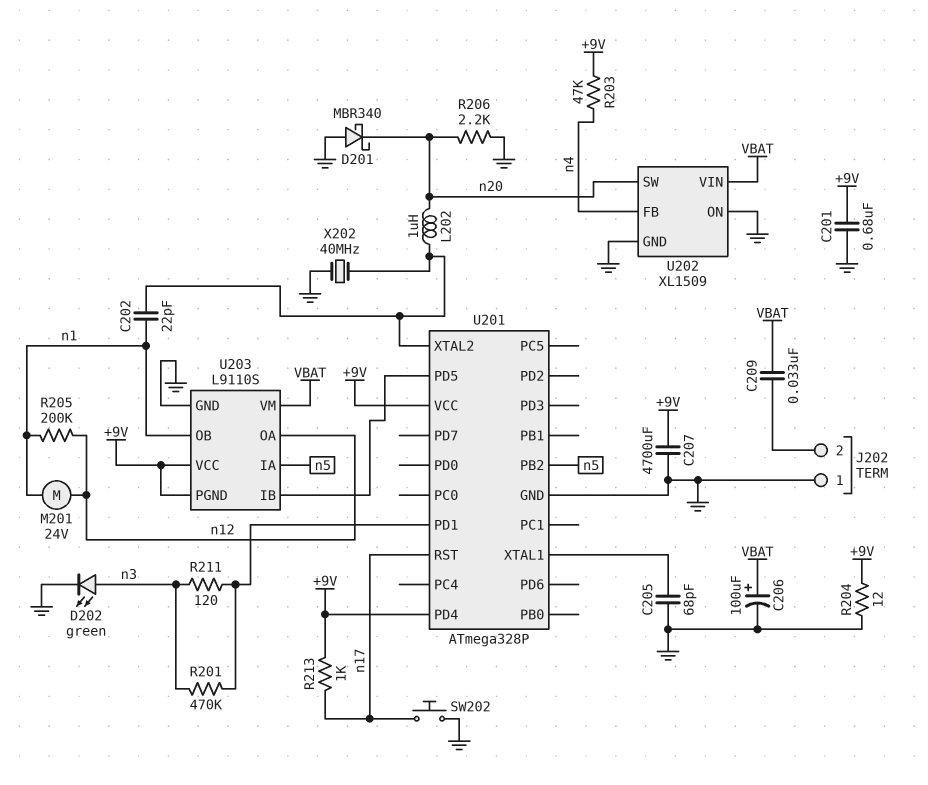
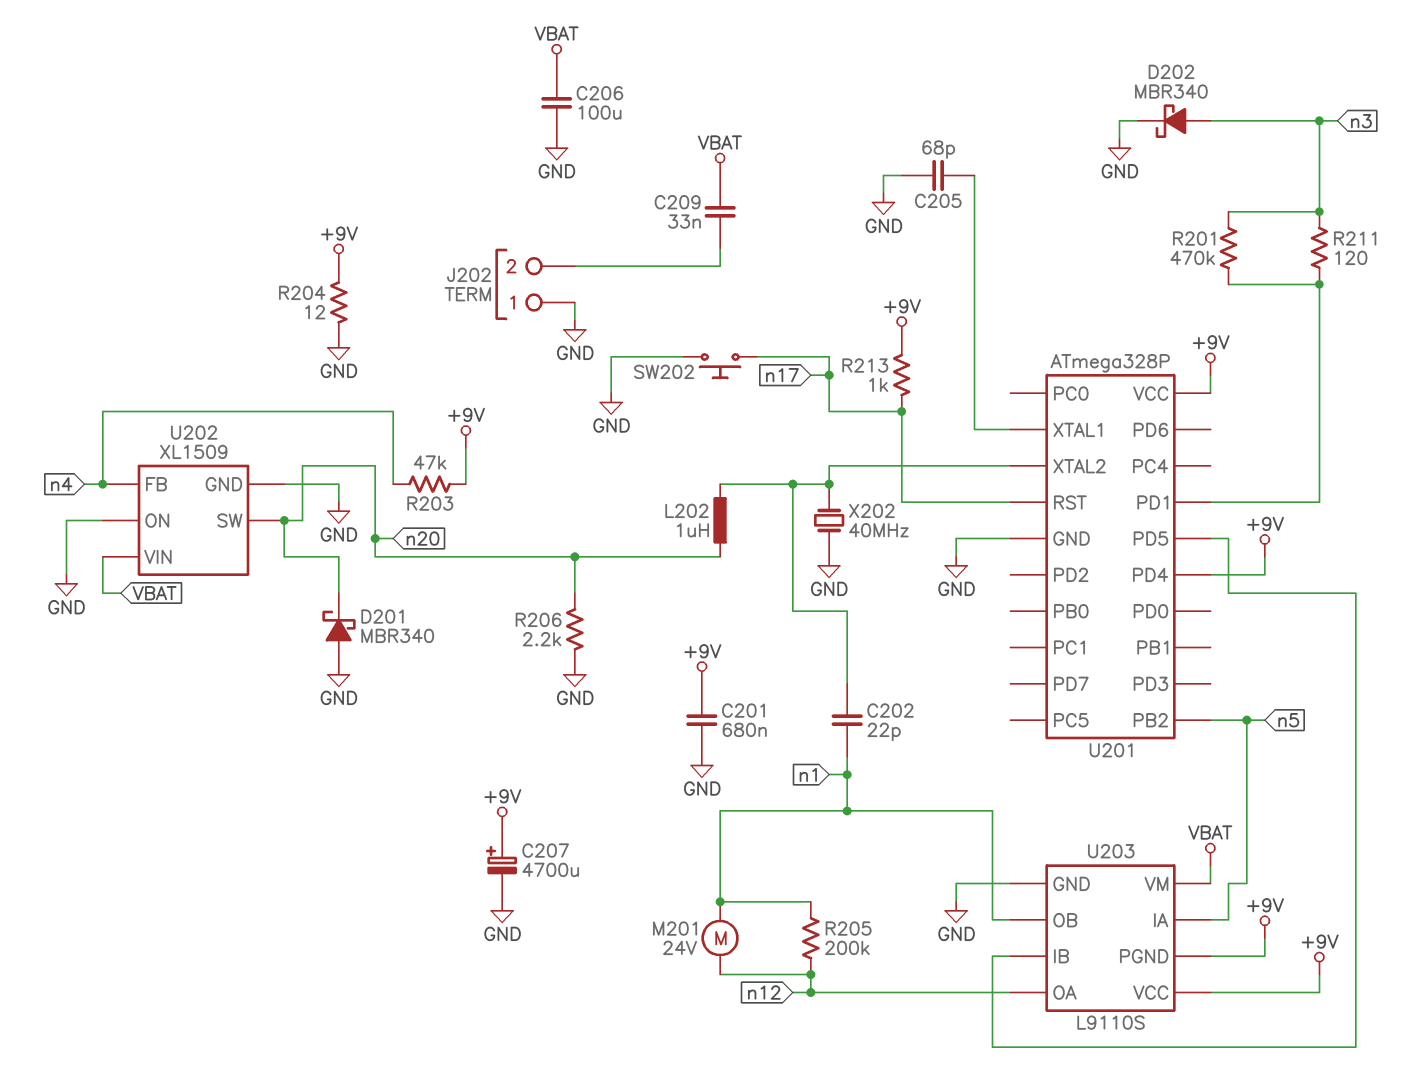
C206: 100uF (plus VBAT, minus GND) -> 100uF (GND, VBAT)
C207: 4700uF (+9V, GND) -> 4700uF (plus +9V, minus GND)
D202: LED green (A n3, K GND) -> schottky MBR340 (A n3, K GND)

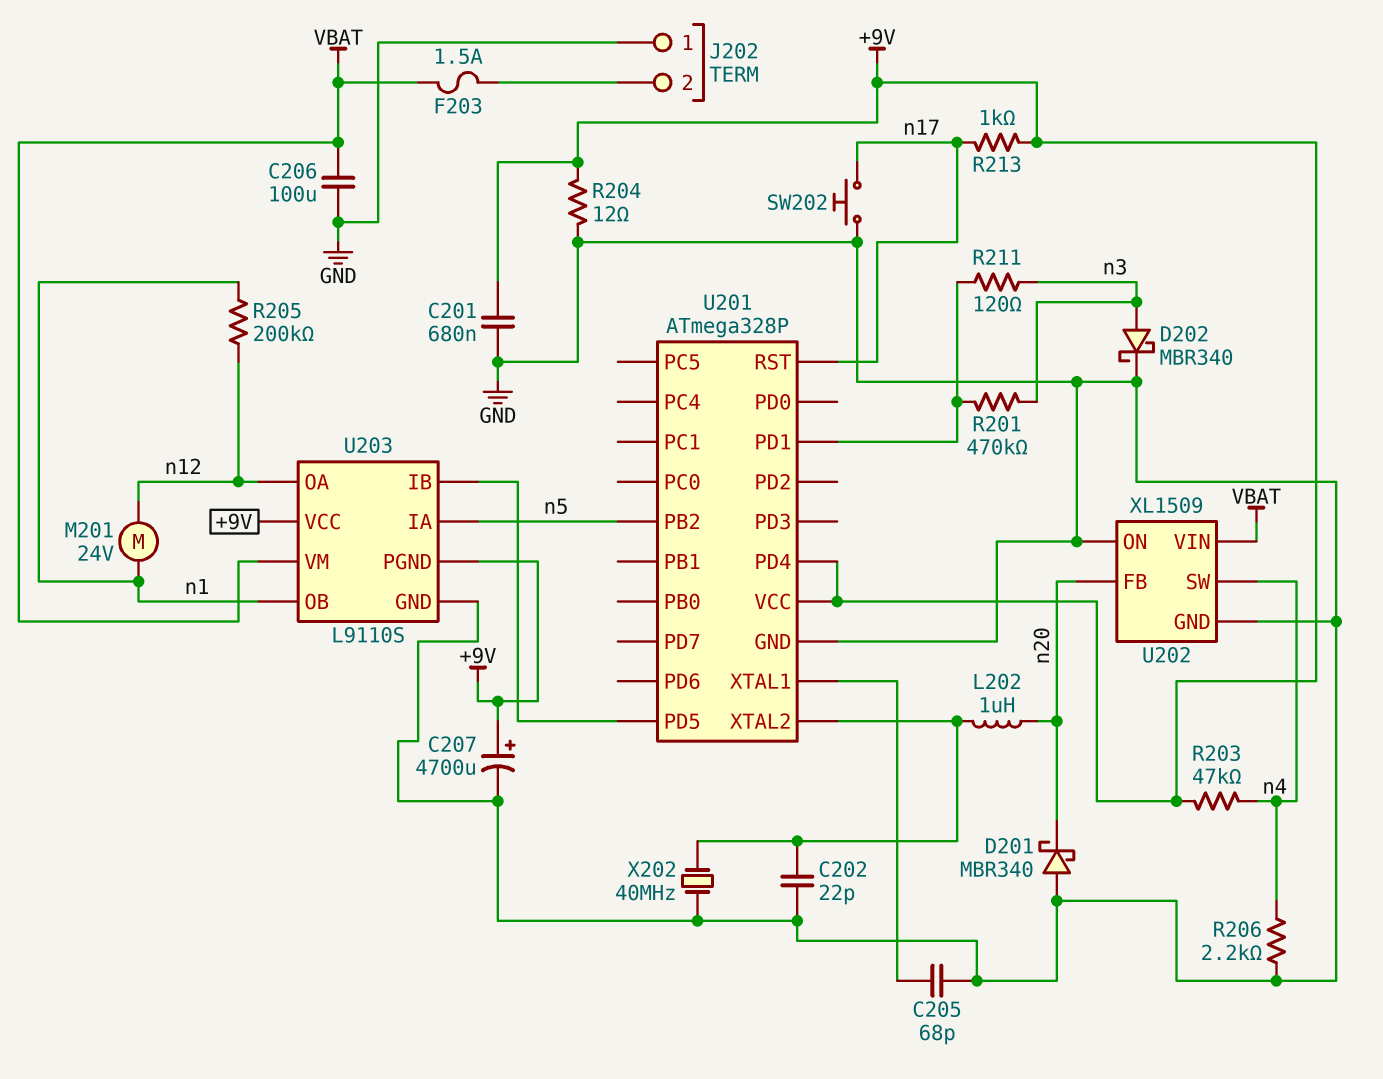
C202: 22pF (U201/XTAL2, n1) -> 22pF (GND, U201/XTAL2)
C209: 33nF (J202/2, VBAT) -> none
F203: none -> 1.5A (J202/2, VBAT)
R206: 2.2k (GND, n20) -> 2.2k (GND, n4)
U202 pin FB: n4 -> n20
U202 pin SW: n20 -> n4

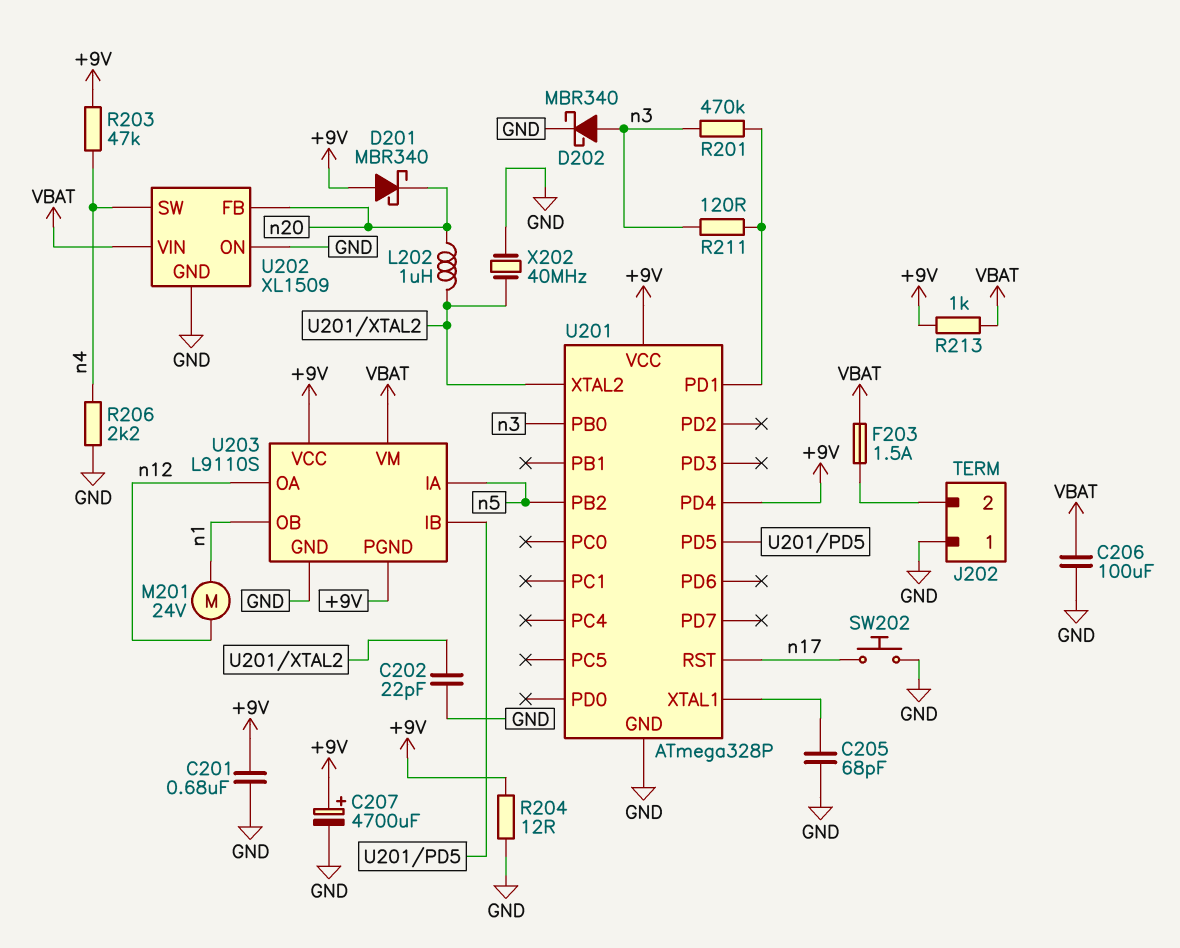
D201: schottky MBR340 (A GND, K n20) -> schottky MBR340 (A +9V, K n20)
R205: 200k (n1, n12) -> none
R213: 1k (+9V, n17) -> 1k (+9V, VBAT)
U201 pin PB0: none -> n3

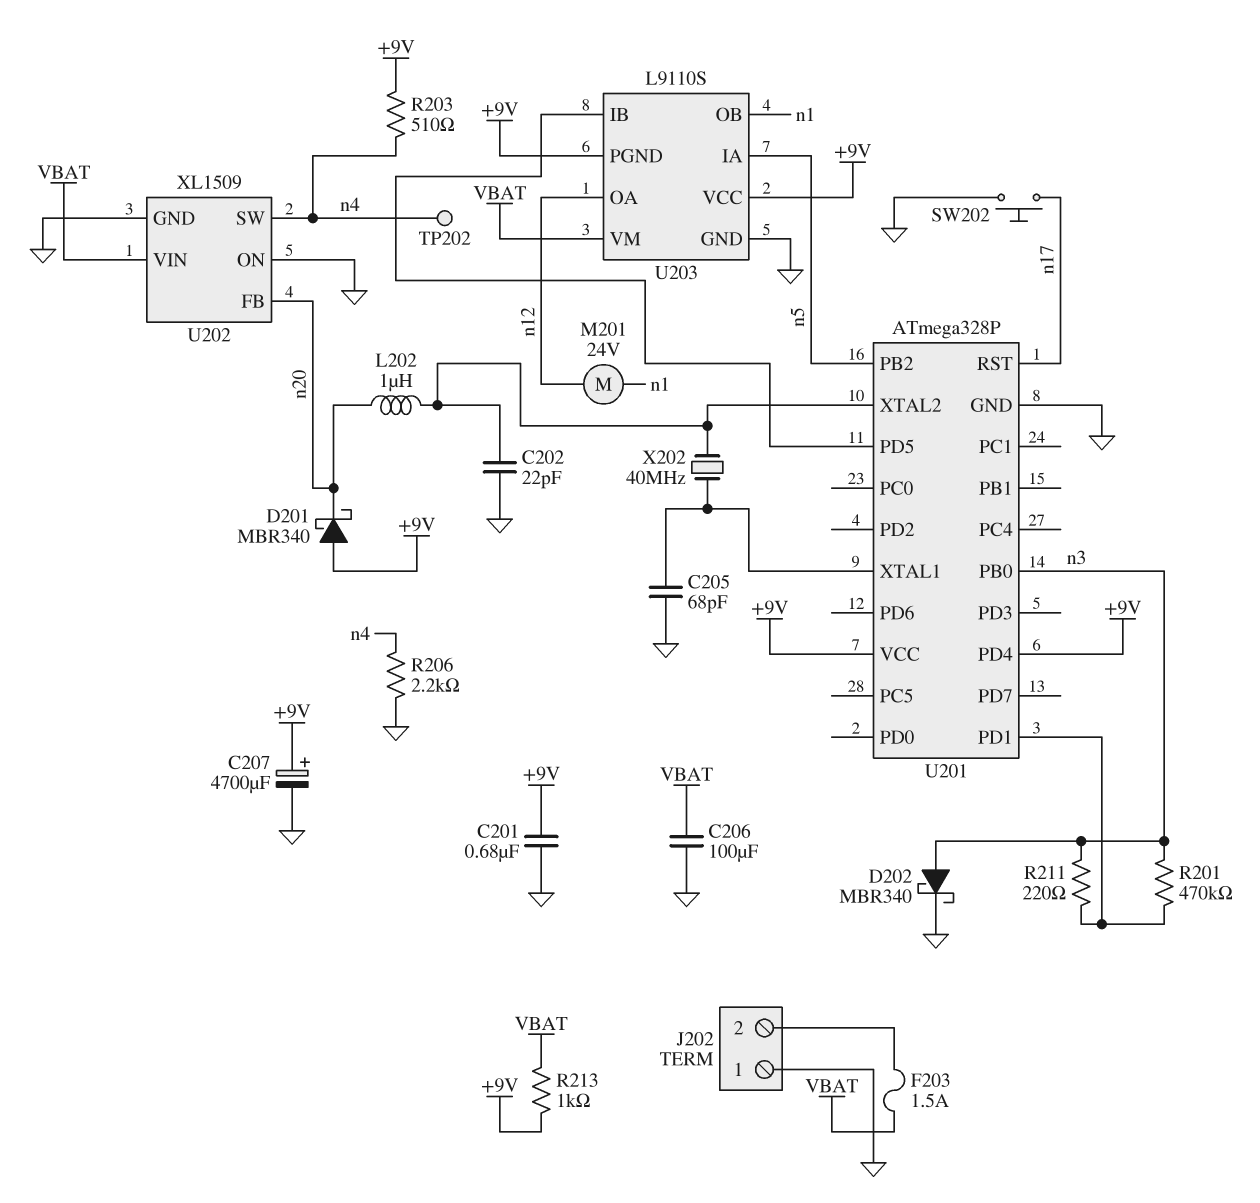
R203: 47k (+9V, n4) -> 510 (+9V, n4)
R204: 12 (+9V, GND) -> none
R211: 120 (U201/PD1, n3) -> 220 (U201/PD1, n3)
TP202: none -> test point (n4)
X202: 40MHz (GND, U201/XTAL2) -> 40MHz (U201/XTAL1, U201/XTAL2)

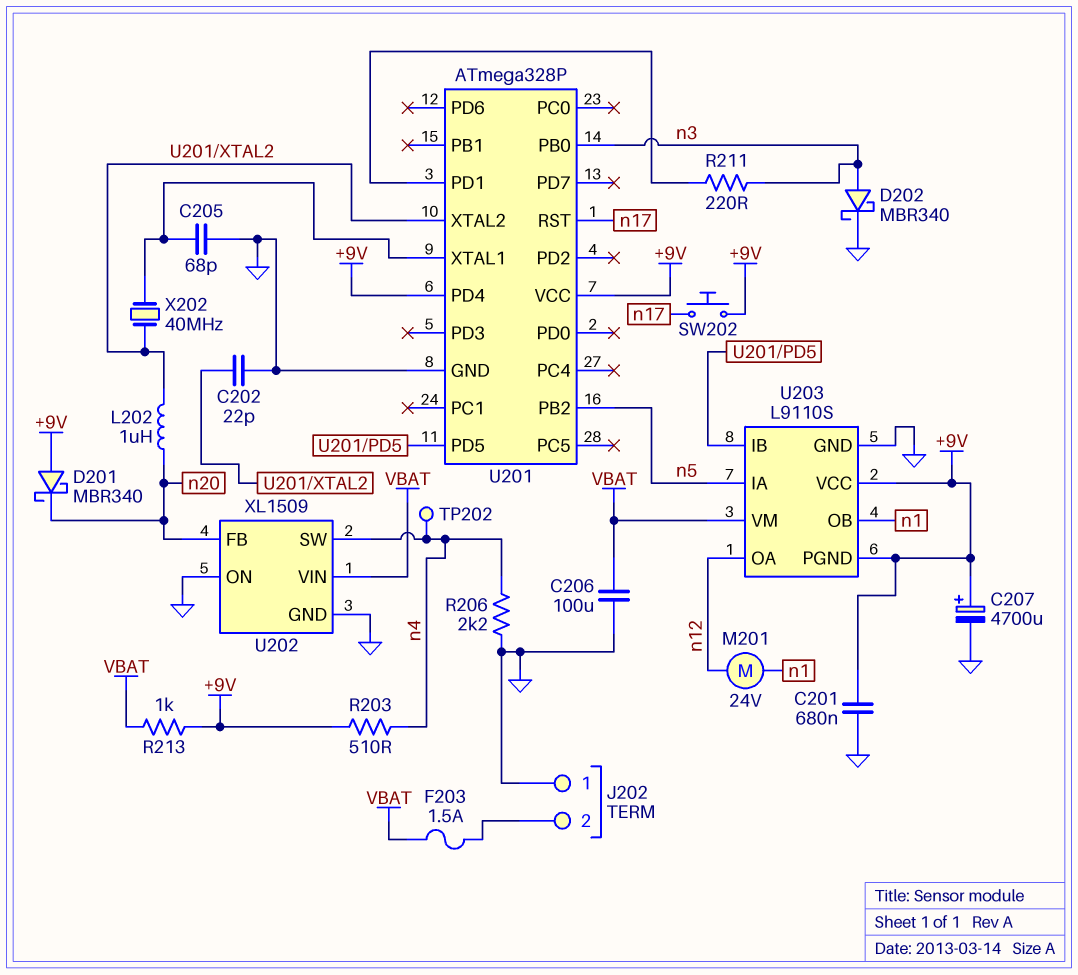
R201: 470k (U201/PD1, n3) -> none
SW202: button (GND, n17) -> button (+9V, n17)

